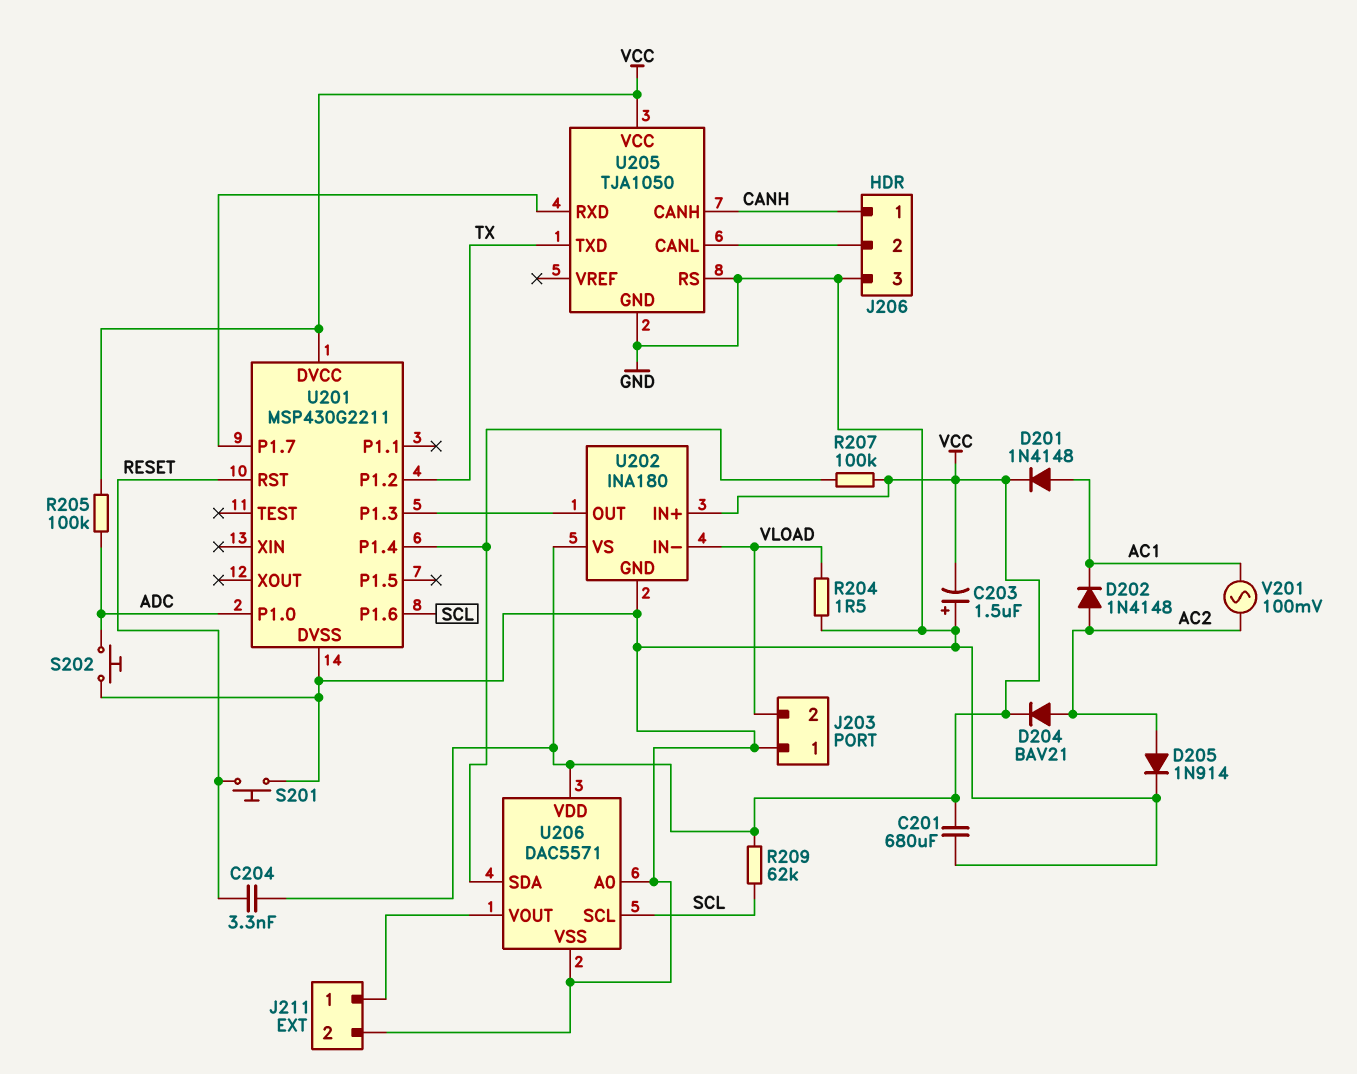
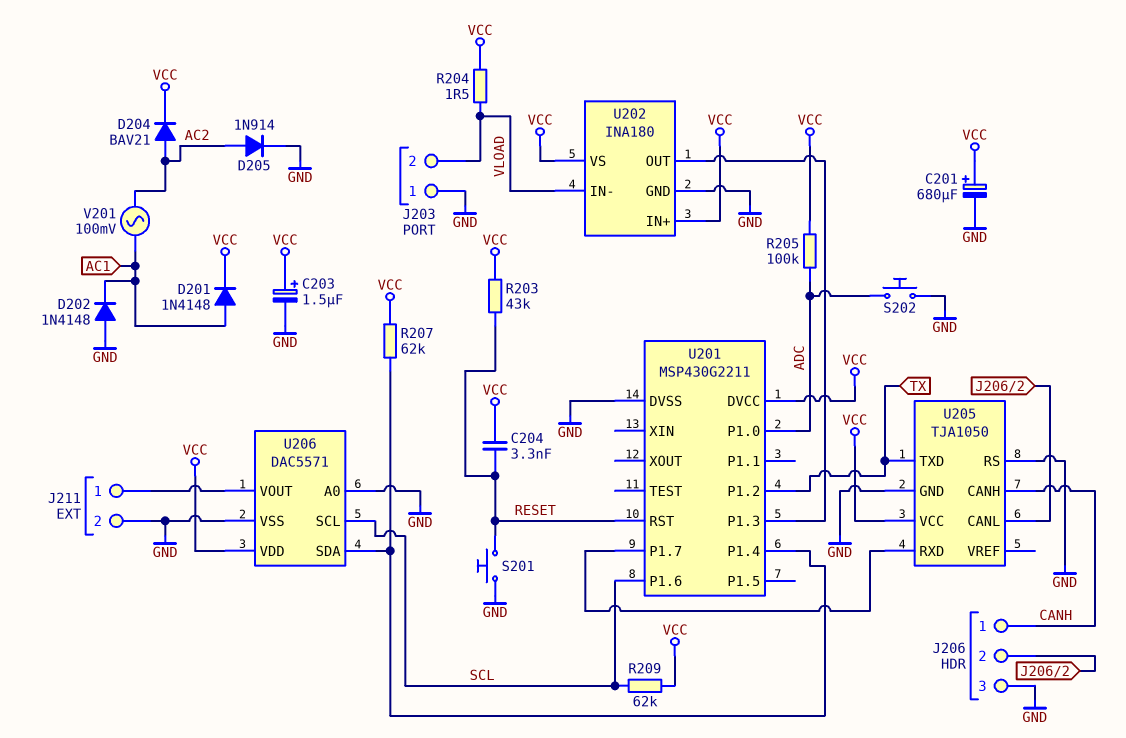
C201: 680uF (GND, VCC) -> 680uF (plus VCC, minus GND)
C203: 1.5uF (plus GND, minus VCC) -> 1.5uF (plus VCC, minus GND)
D202: diode 1N4148 (A AC2, K AC1) -> diode 1N4148 (A GND, K AC1)
R203: none -> 43k (RESET, VCC)
R204: 1.5 (GND, VLOAD) -> 1.5 (VCC, VLOAD)
R207: 100k (U201/P1.4, VCC) -> 62k (U201/P1.4, VCC)

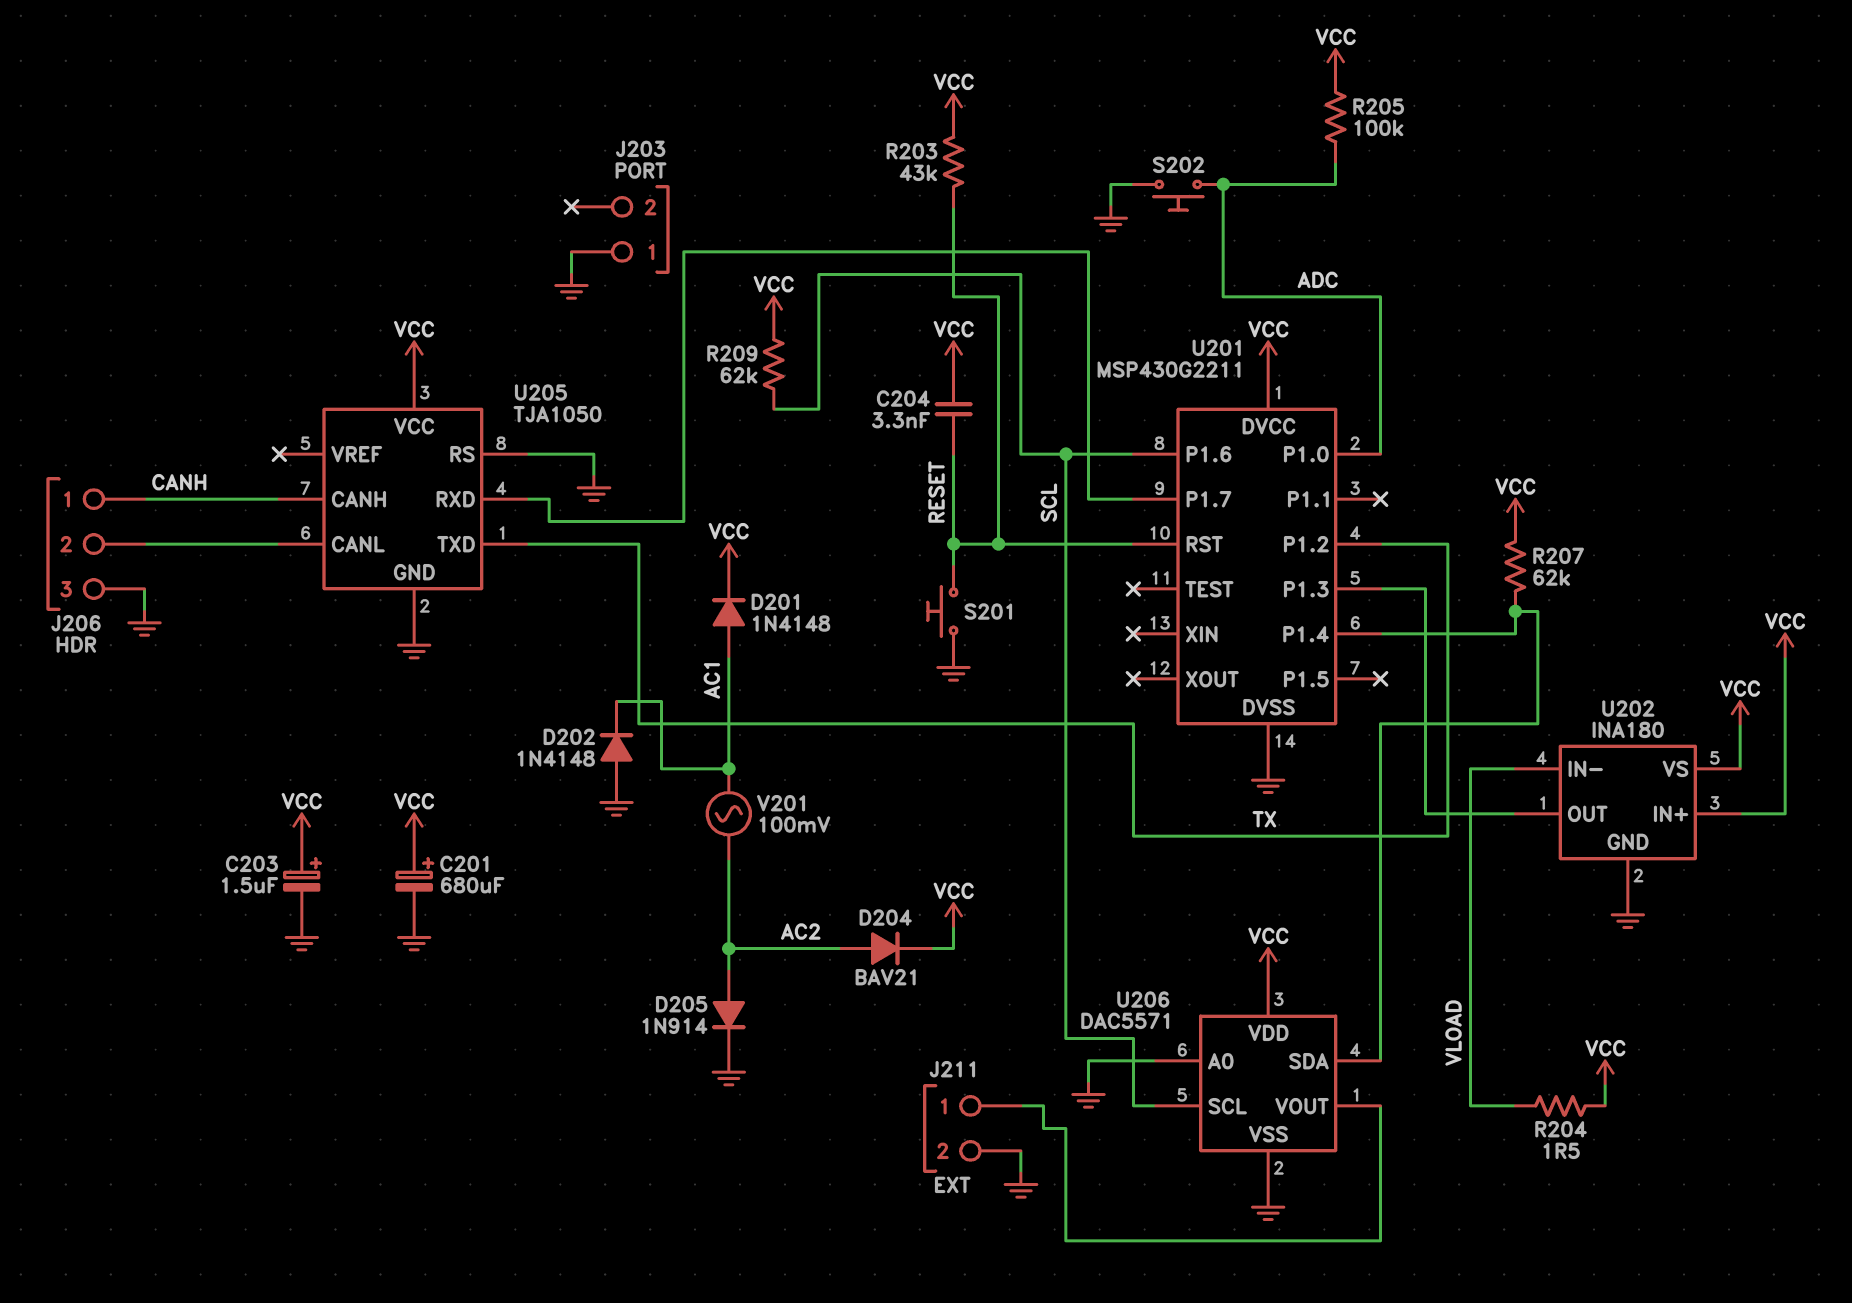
J203 pin 2: VLOAD -> none

